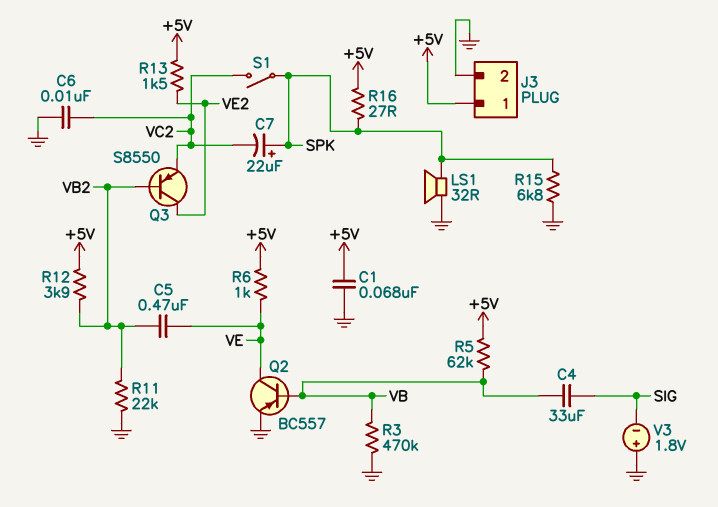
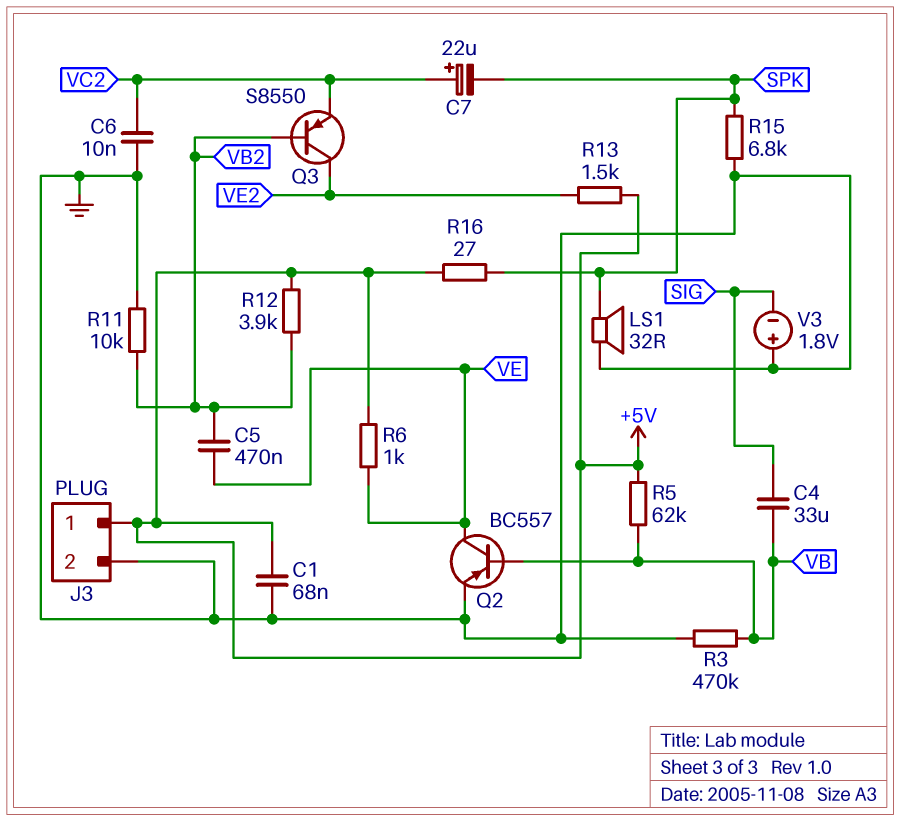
C7: 22uF (plus SPK, minus VC2) -> 22uF (plus VC2, minus SPK)
R11: 22k (GND, VB2) -> 10k (GND, VB2)
S1: switch (SPK, VC2) -> none

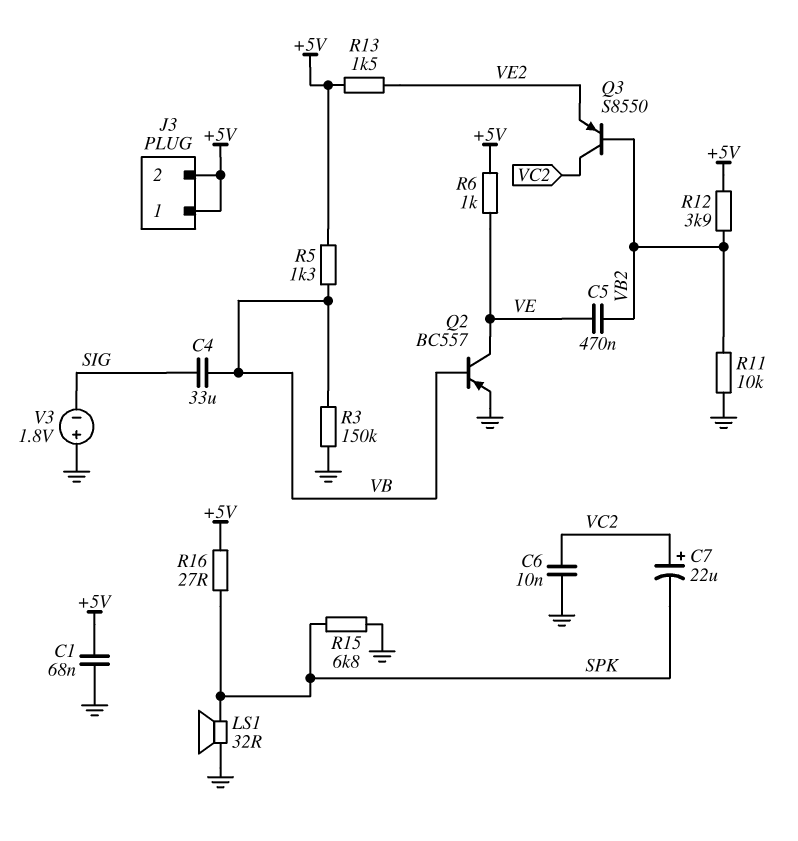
J3 pin 2: GND -> +5V
Q3: PNP S8550 (B VB2, C VE2, E VC2) -> PNP S8550 (B VB2, C VC2, E VE2)
R3: 470k (GND, VB) -> 150k (GND, VB)
R5: 62k (+5V, VB) -> 1.3k (+5V, VB)

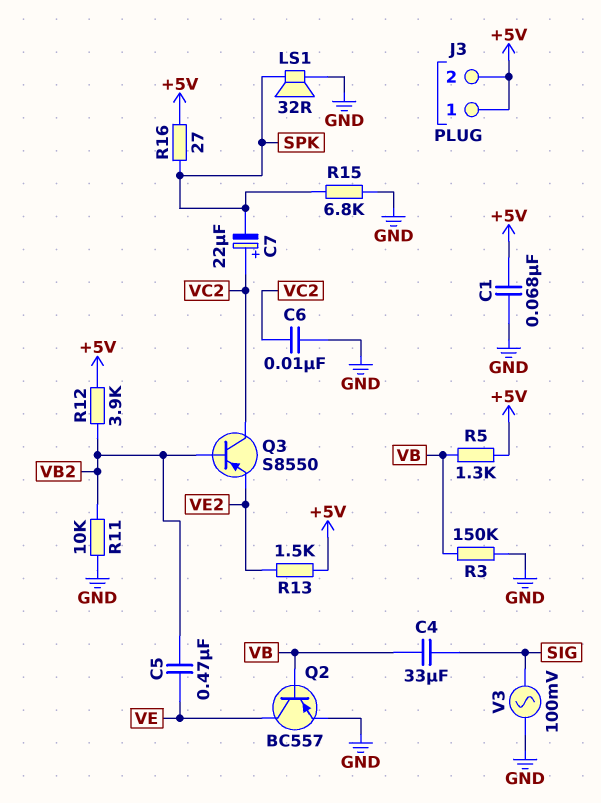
R6: 1k (+5V, VE) -> none
V3: 1.8V (plus GND, minus SIG) -> AC 100mV (GND, SIG)

